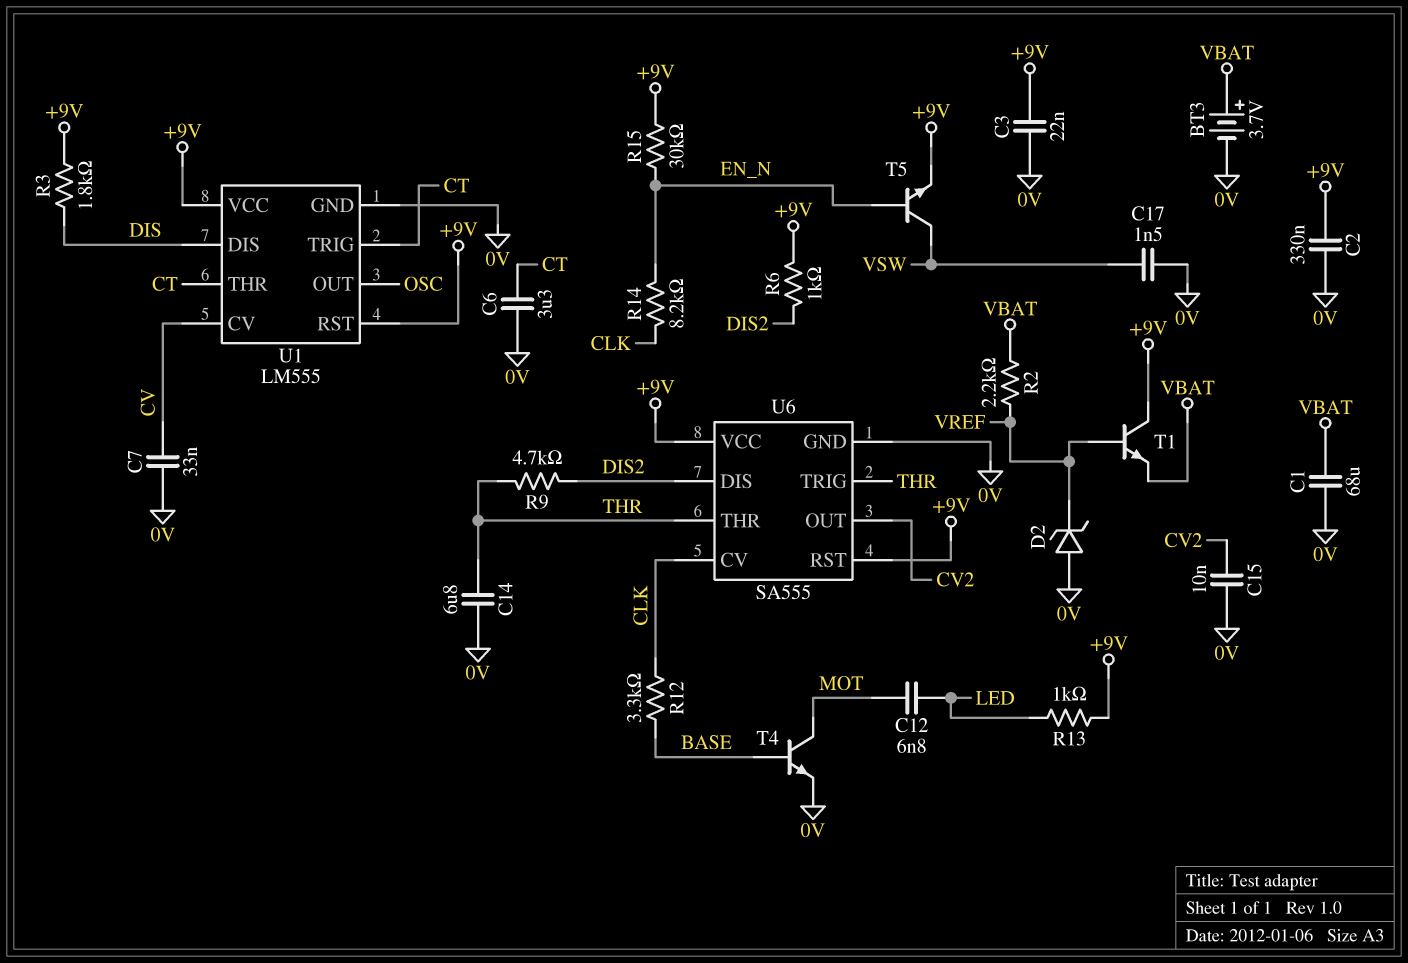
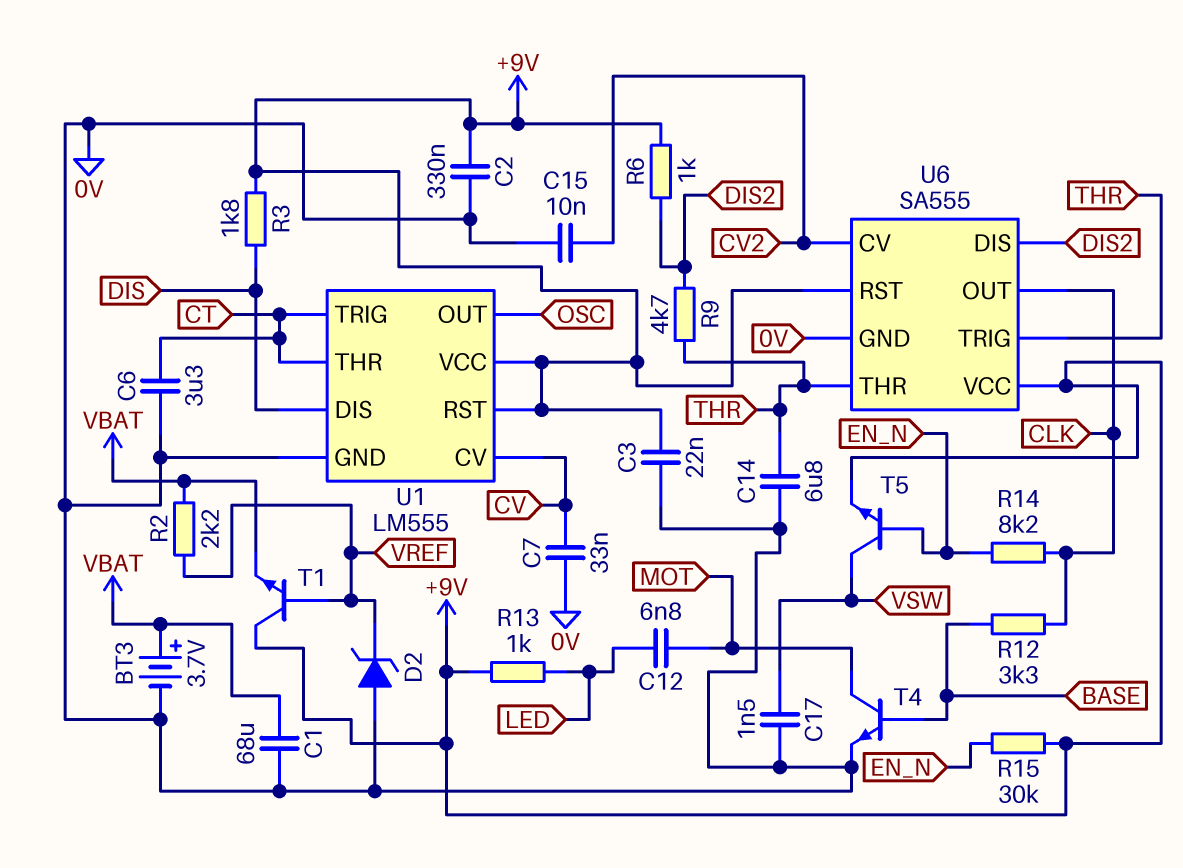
U6 pin CV: CLK -> CV2
U6 pin OUT: CV2 -> CLK

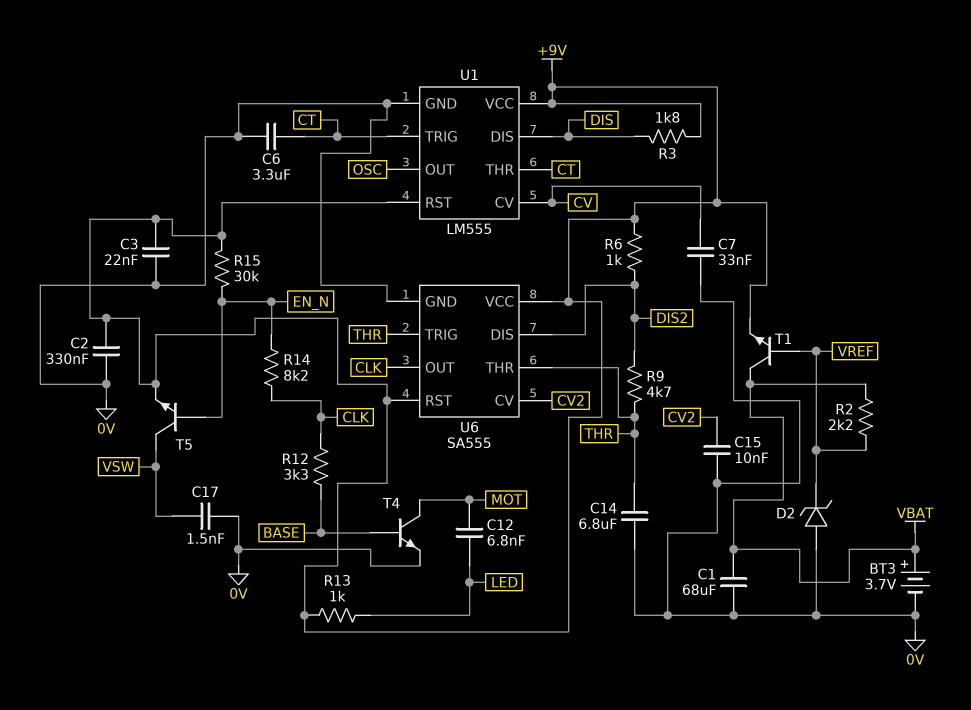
T1: NPN (B VREF, C +9V, E VBAT) -> NPN (B VREF, C VBAT, E +9V)

